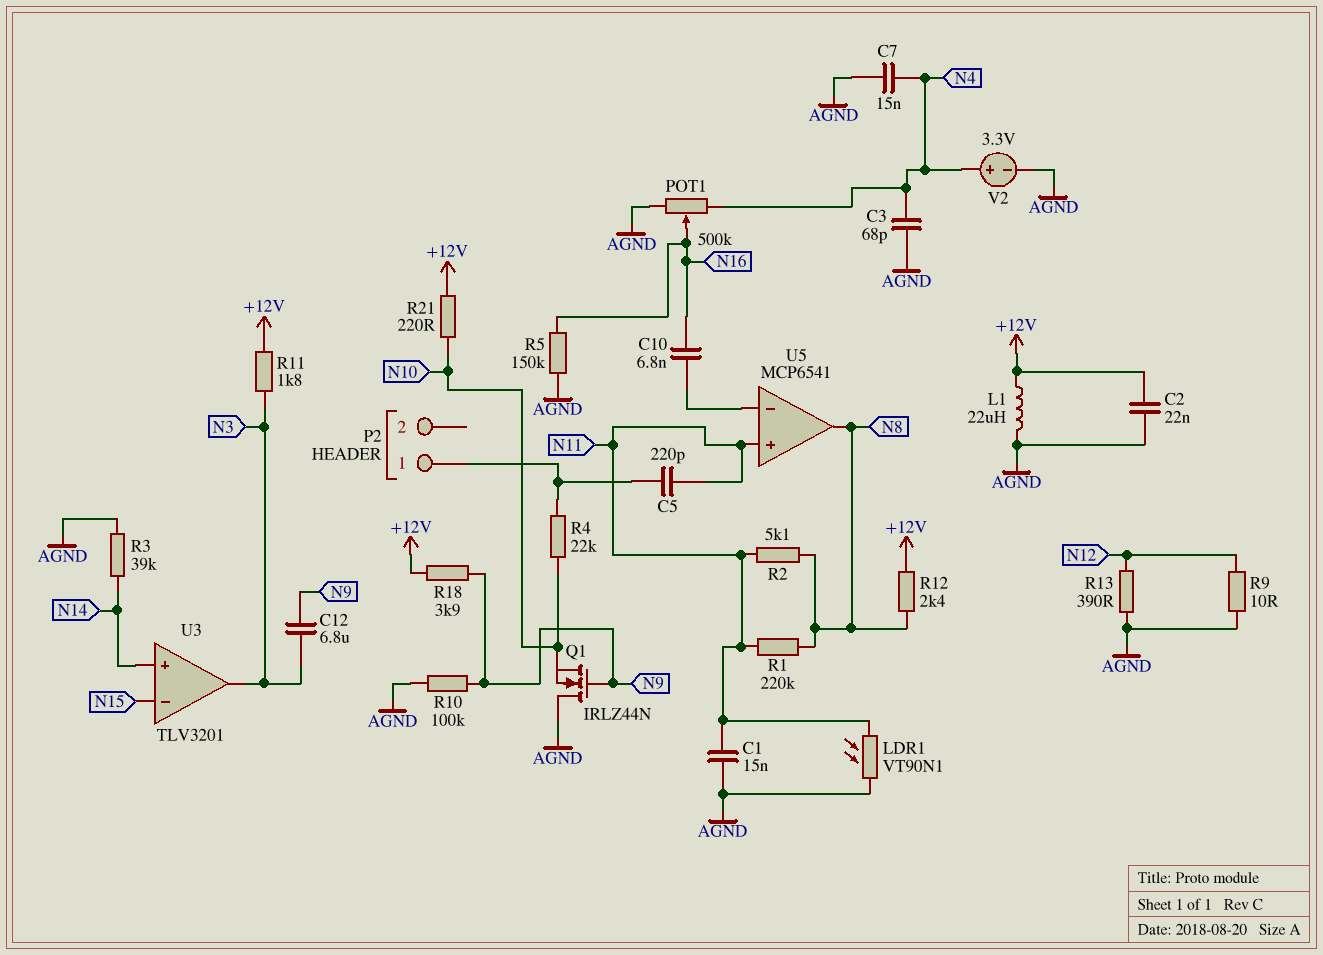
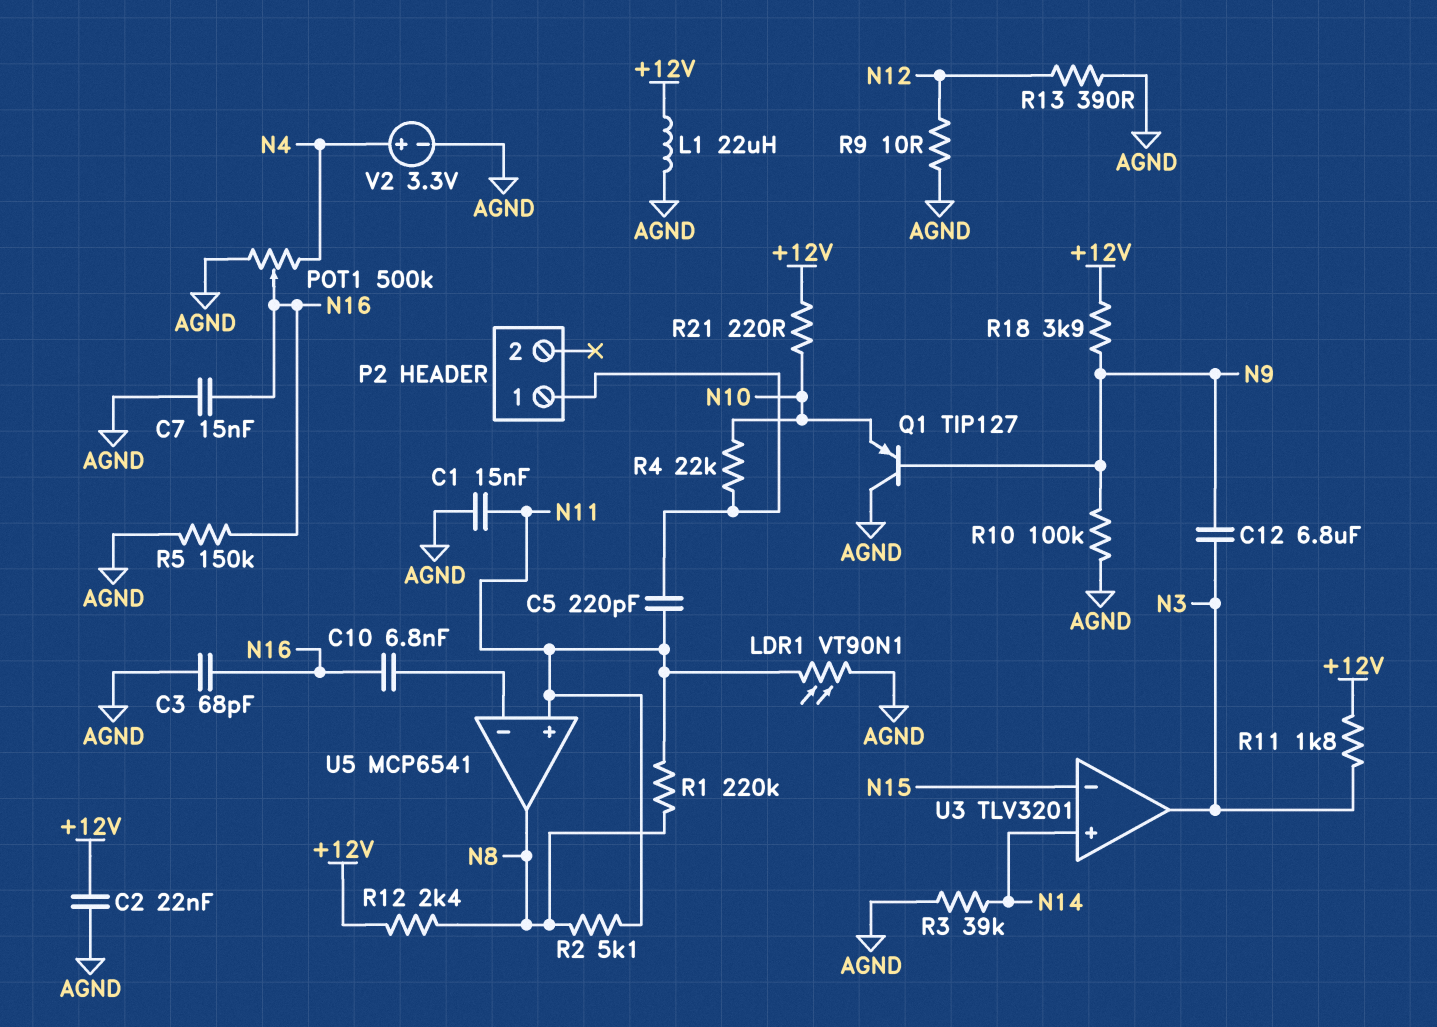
C3: 68pF (AGND, N4) -> 68pF (AGND, N16)
C7: 15nF (AGND, N4) -> 15nF (AGND, N16)
Q1: NMOS IRLZ44N (G N9, D AGND, S N10) -> PNP TIP127 (B N9, C AGND, E N10)

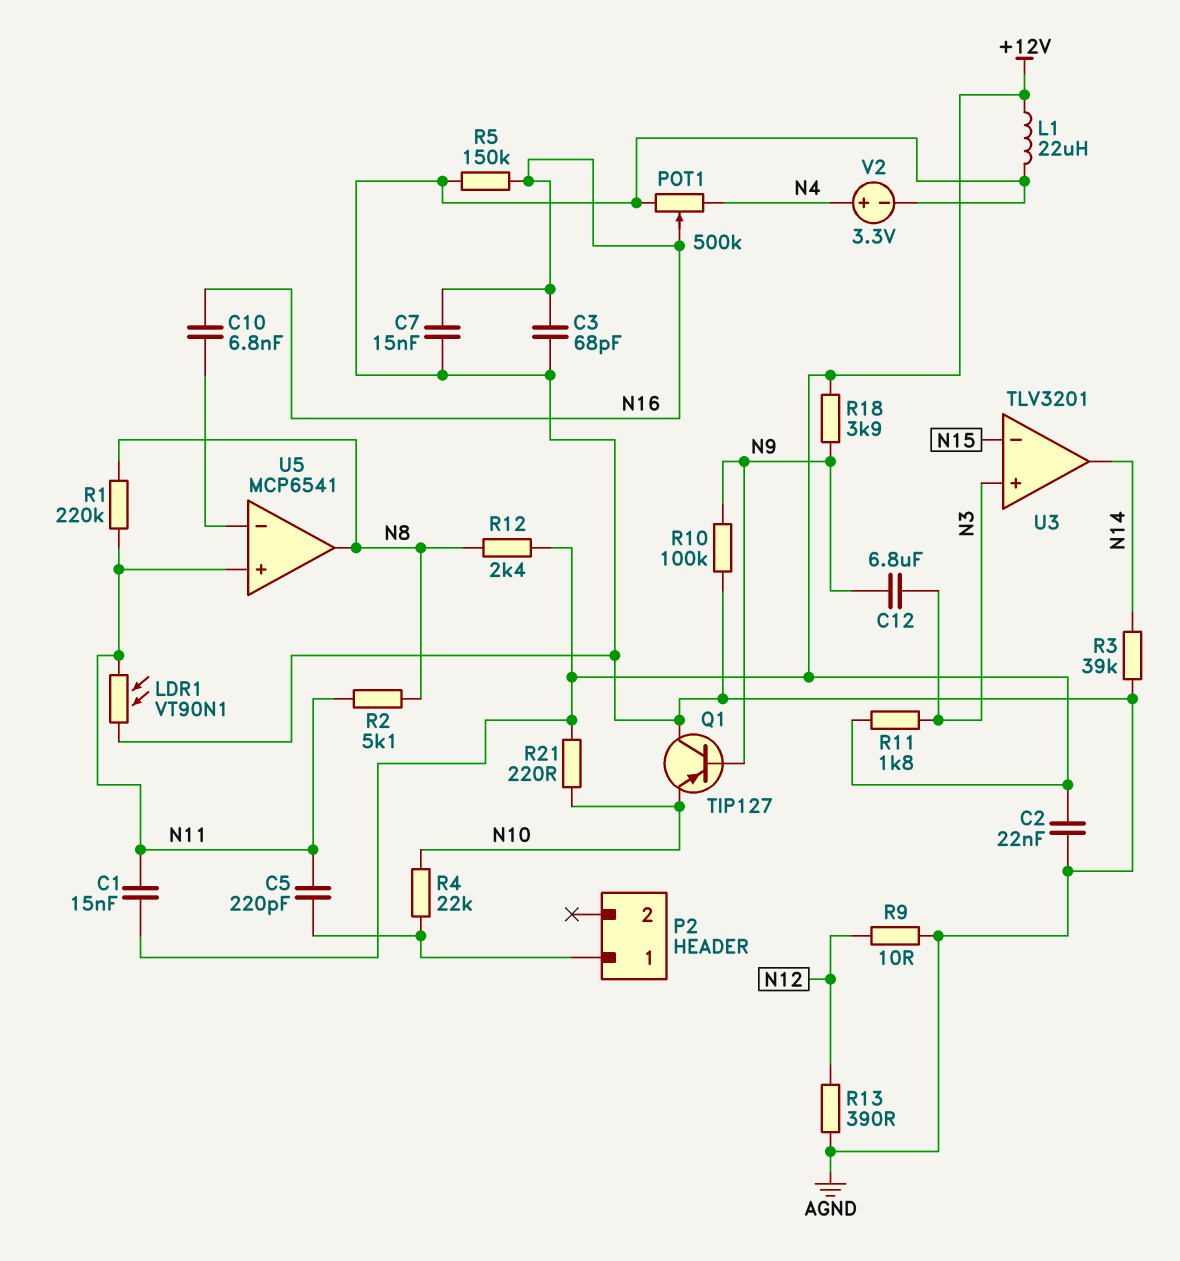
C1: 15nF (AGND, N11) -> 15nF (+12V, N11)
U3 pin in+: N14 -> N3
U3 pin out: N3 -> N14

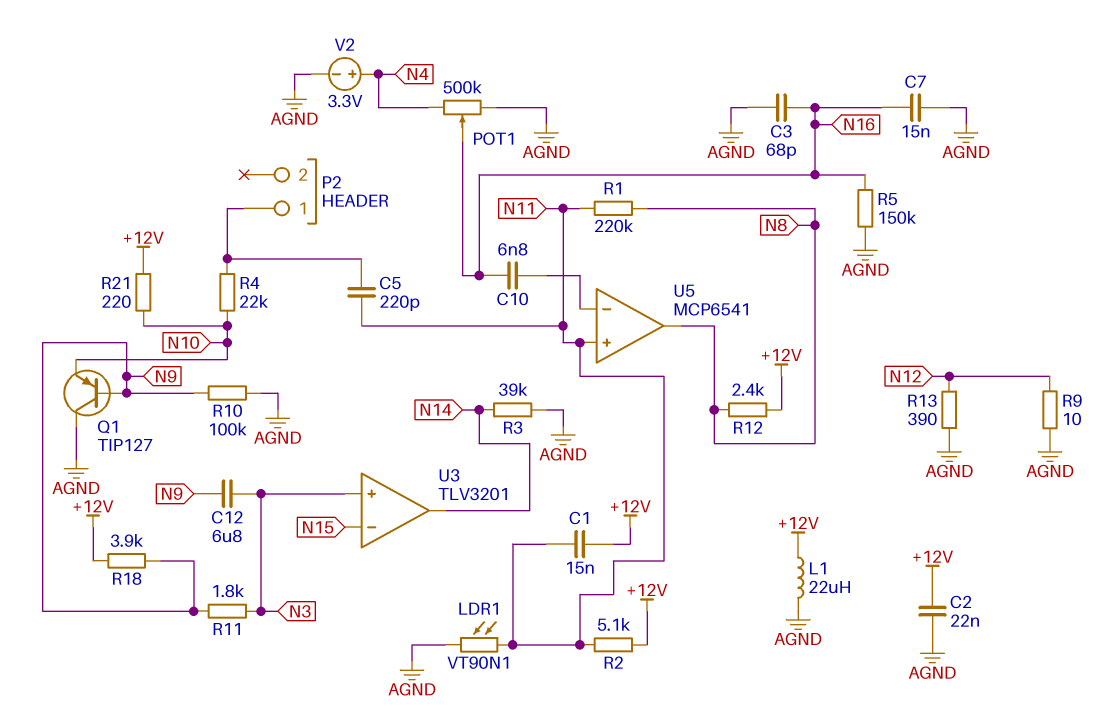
R2: 5.1k (N8, N11) -> 5.1k (+12V, N11)
R11: 1.8k (+12V, N3) -> 1.8k (N3, N9)

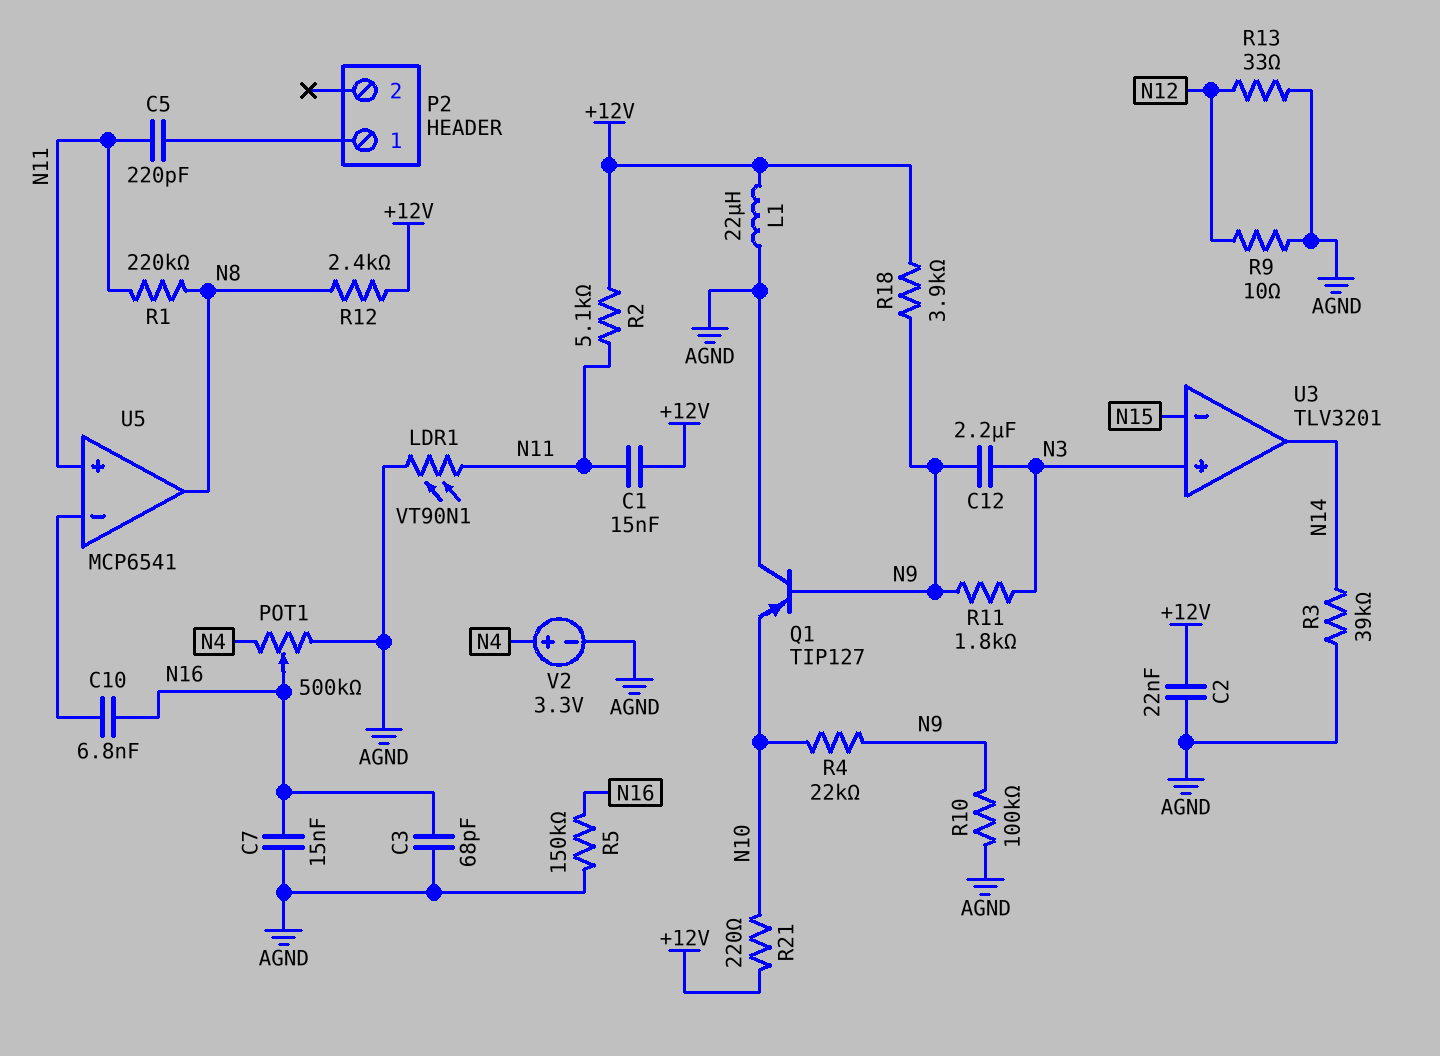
C12: 6.8uF (N3, N9) -> 2.2uF (N3, N9)
R4: 22k (N10, P2/1) -> 22k (N9, N10)
R13: 390 (AGND, N12) -> 33 (AGND, N12)

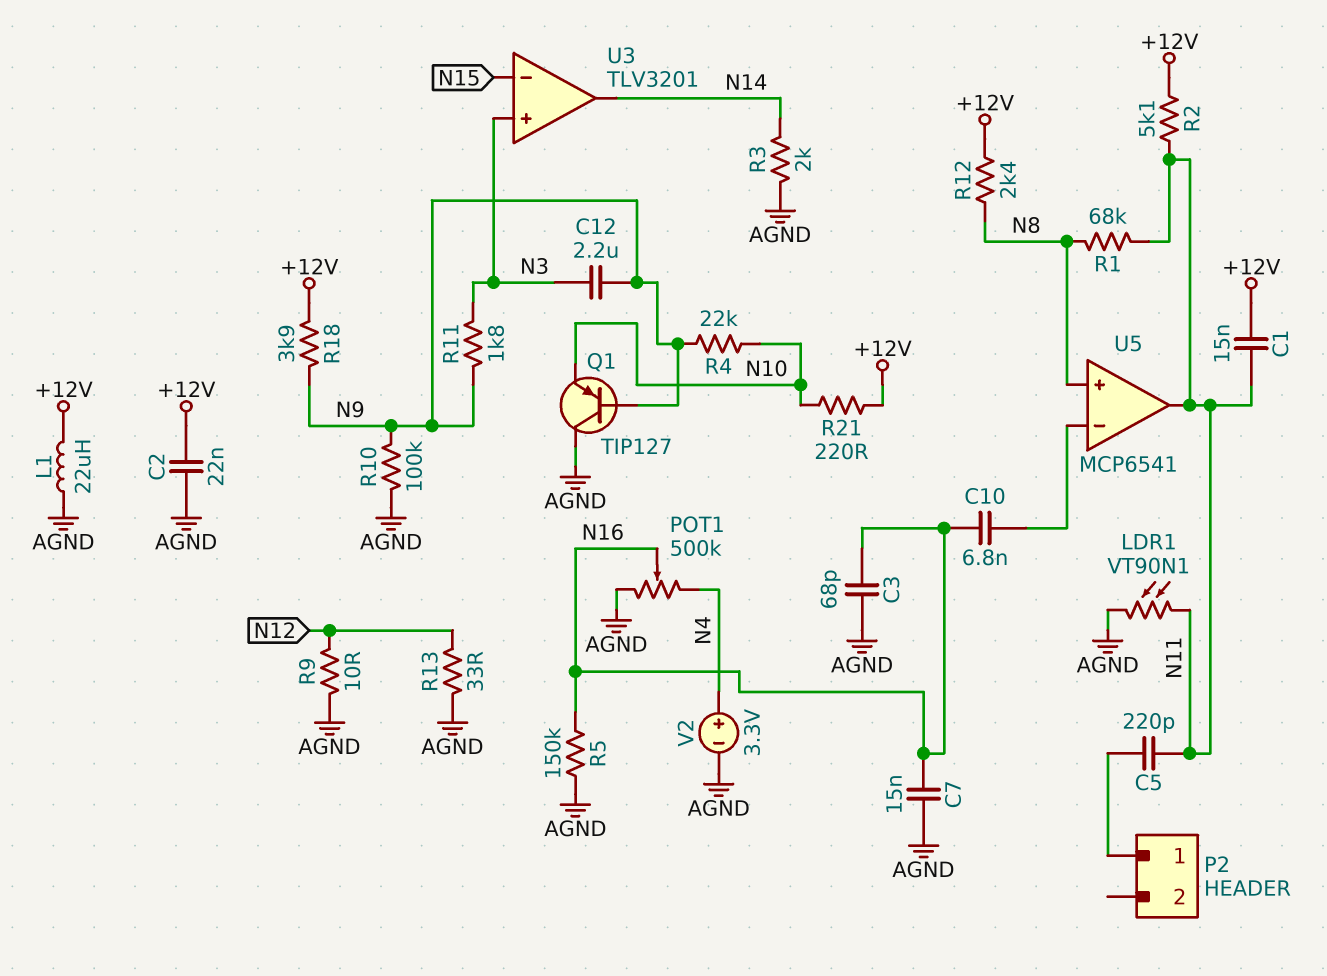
R1: 220k (N8, N11) -> 68k (N8, N11)
R3: 39k (AGND, N14) -> 2k (AGND, N14)
U5 pin in+: N11 -> N8
U5 pin out: N8 -> N11

